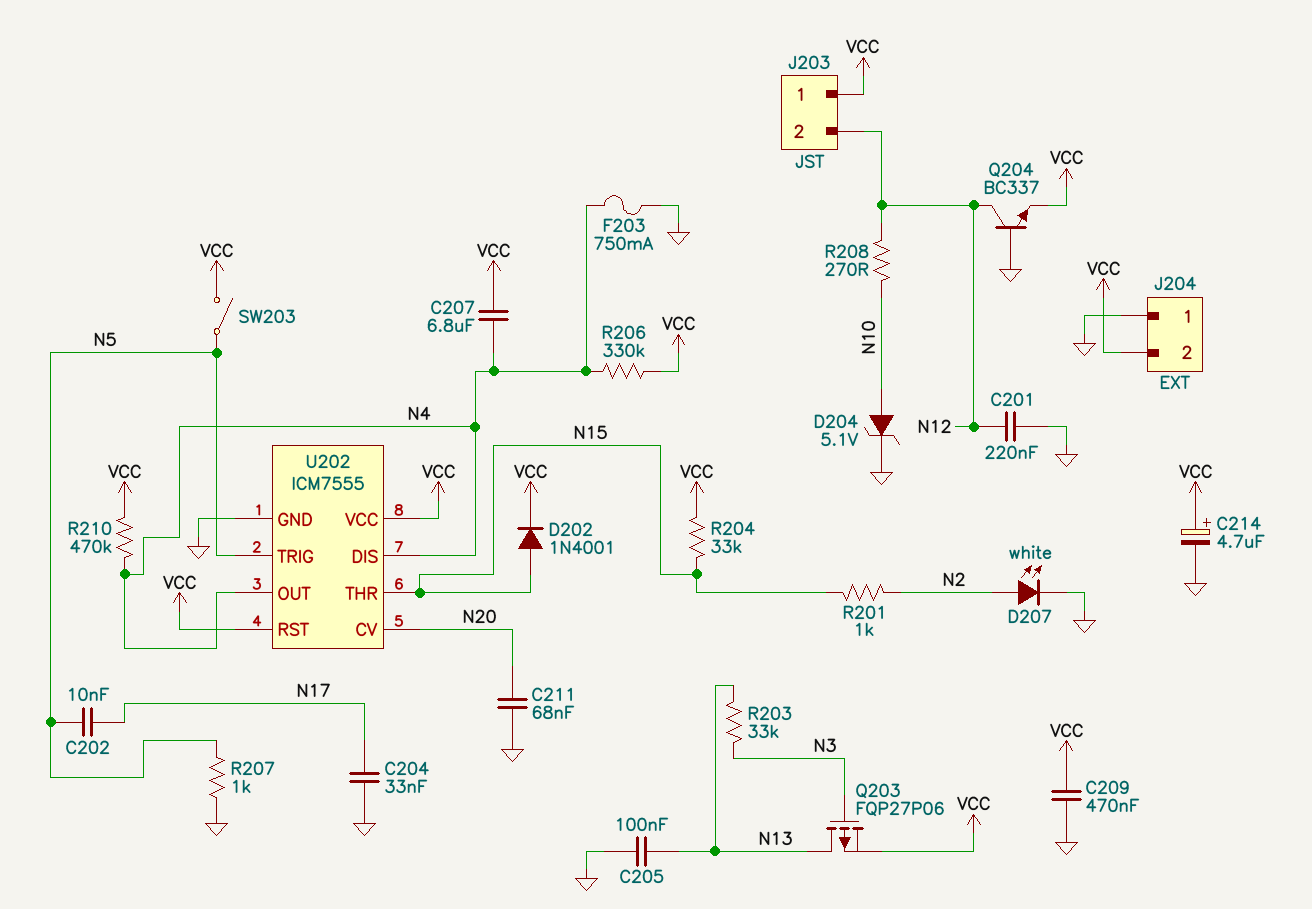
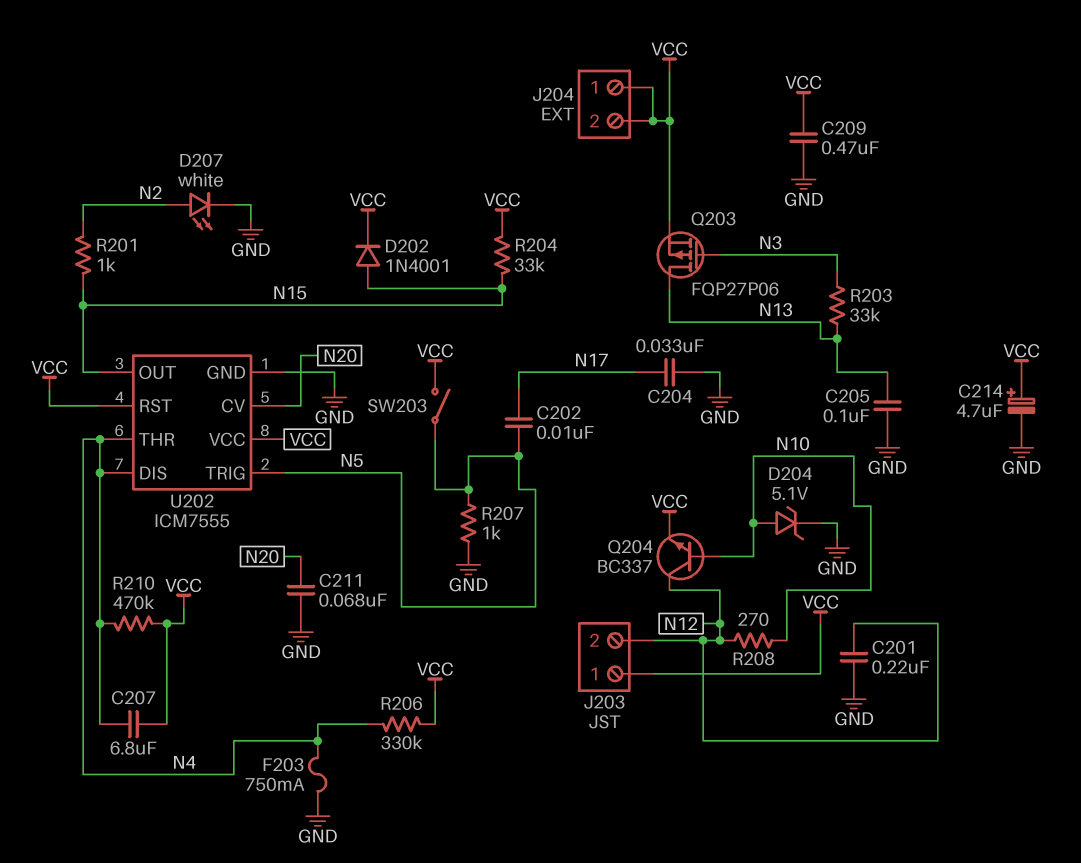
J204 pin 1: GND -> VCC
Q204: NPN BC337 (B GND, C N12, E VCC) -> NPN BC337 (B N10, C N12, E VCC)
U202 pin OUT: N4 -> N15
U202 pin THR: N15 -> N4

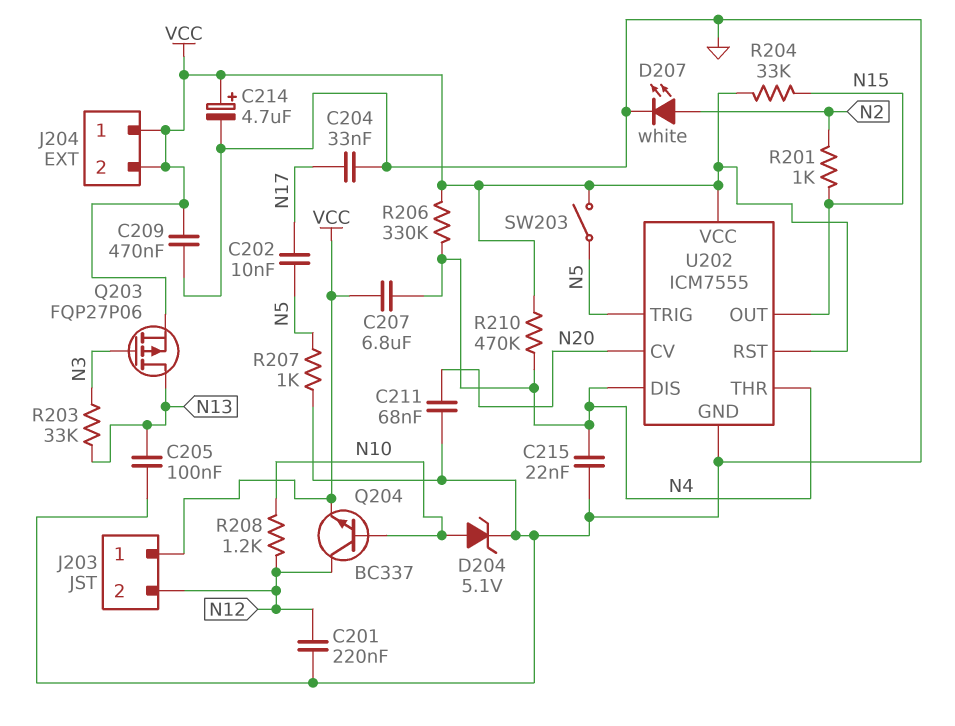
C215: none -> 22nF (GND, N4)
D202: diode 1N4001 (A N15, K VCC) -> none
F203: 750mA (GND, N4) -> none
R208: 270 (N10, N12) -> 1.2k (N10, N12)

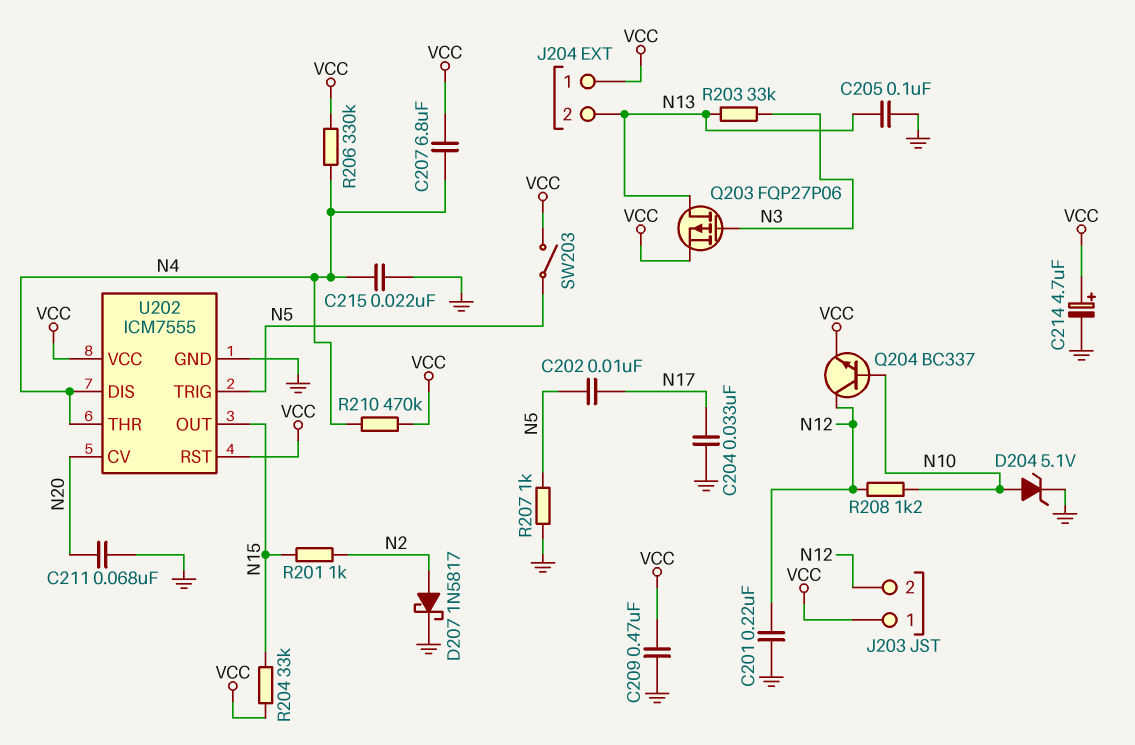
D207: LED white (A N2, K GND) -> schottky 1N5817 (A N2, K GND)
J204 pin 2: VCC -> N13

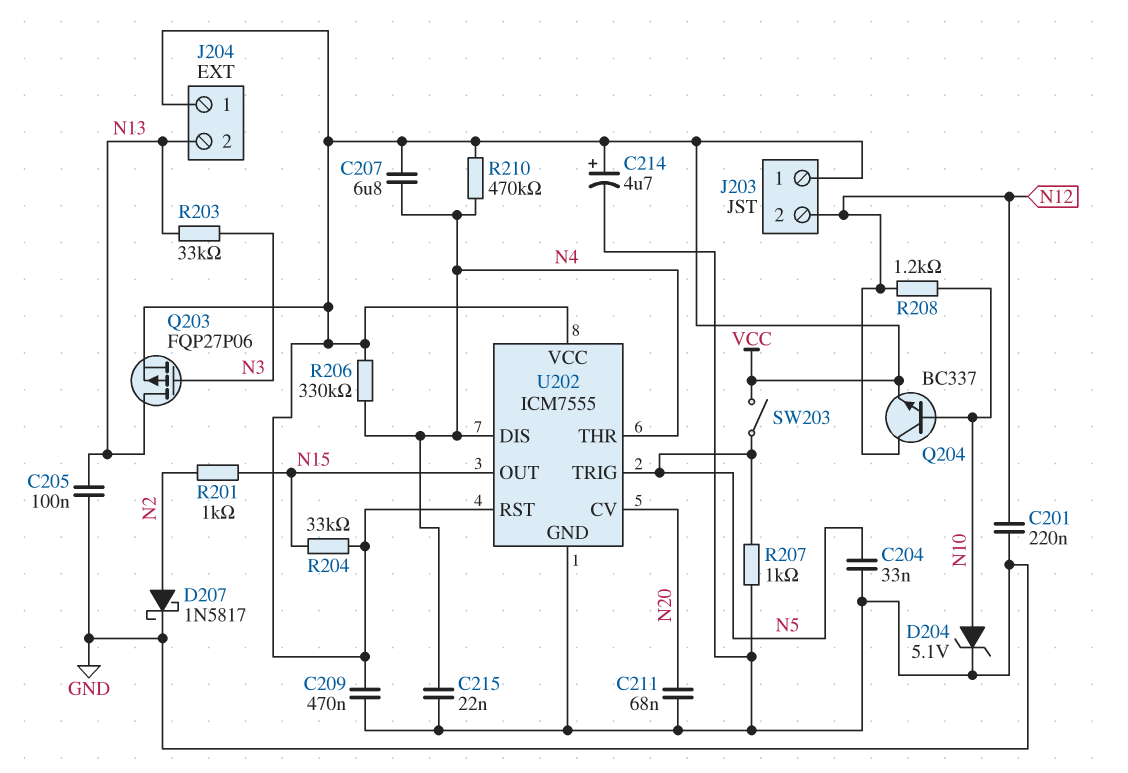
C202: 10nF (N5, N17) -> none
C204: 33nF (GND, N17) -> 33nF (GND, N5)

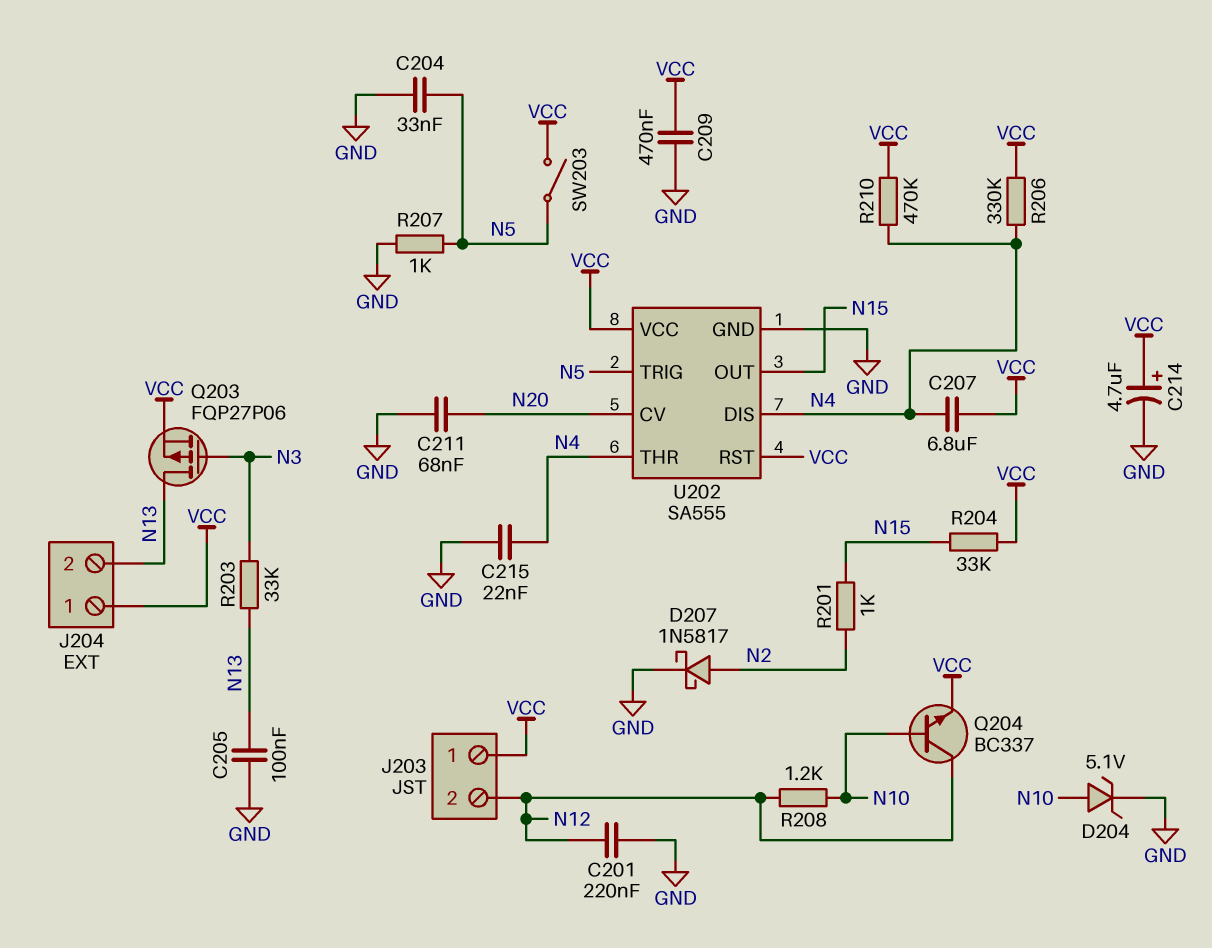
U202: ICM7555 -> SA555

